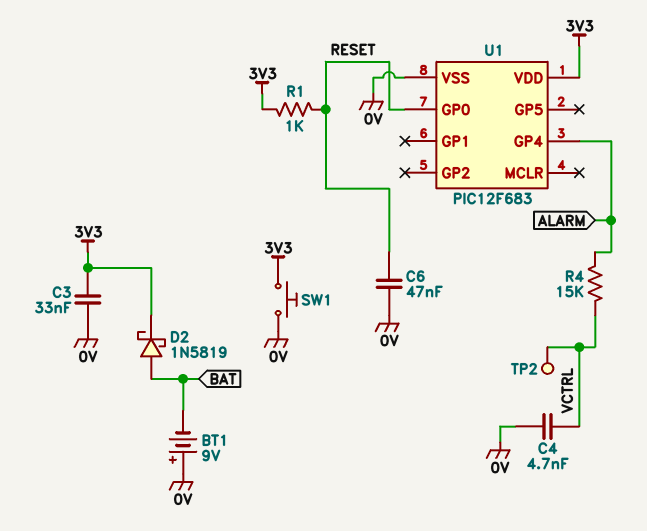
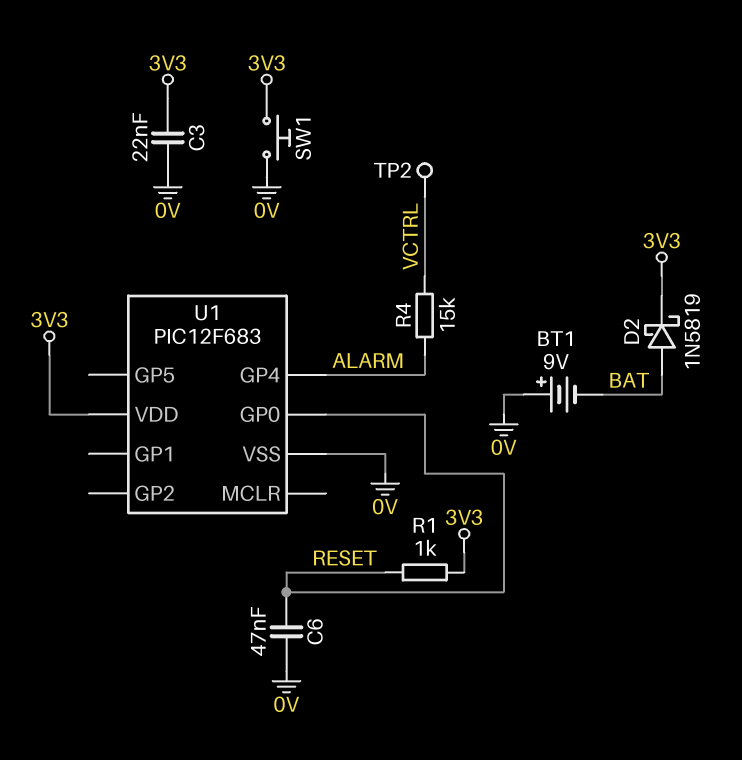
C3: 33nF (0V, 3V3) -> 22nF (0V, 3V3)
C4: 4.7nF (0V, VCTRL) -> none

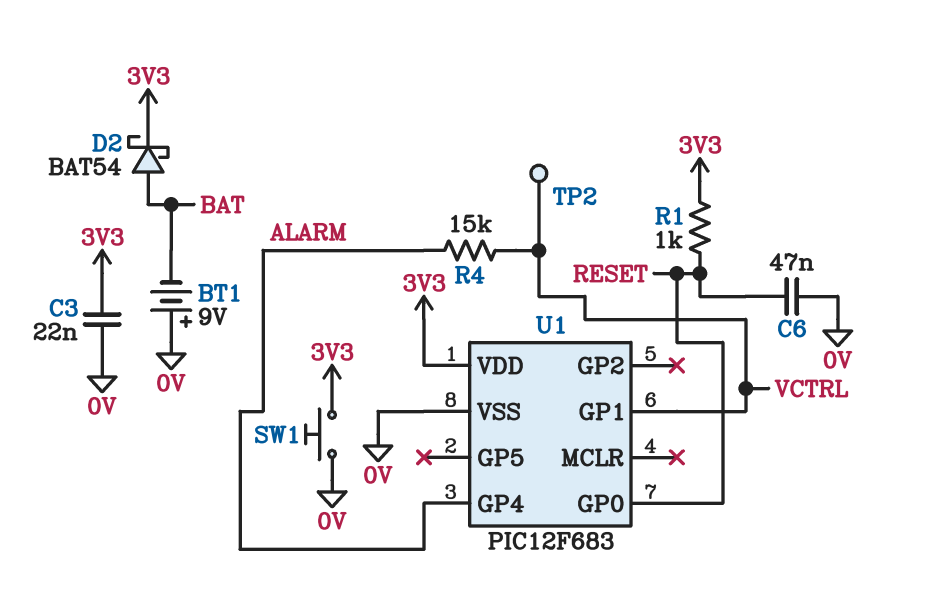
D2: schottky 1N5819 (A BAT, K 3V3) -> schottky BAT54 (A BAT, K 3V3)
U1 pin GP1: none -> VCTRL

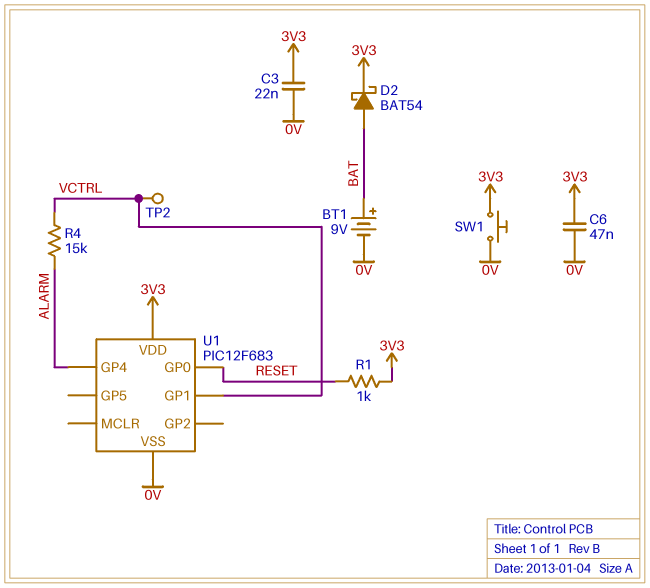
BT1: 9V (plus 0V, minus BAT) -> 9V (plus BAT, minus 0V)
C6: 47nF (0V, RESET) -> 47nF (0V, 3V3)

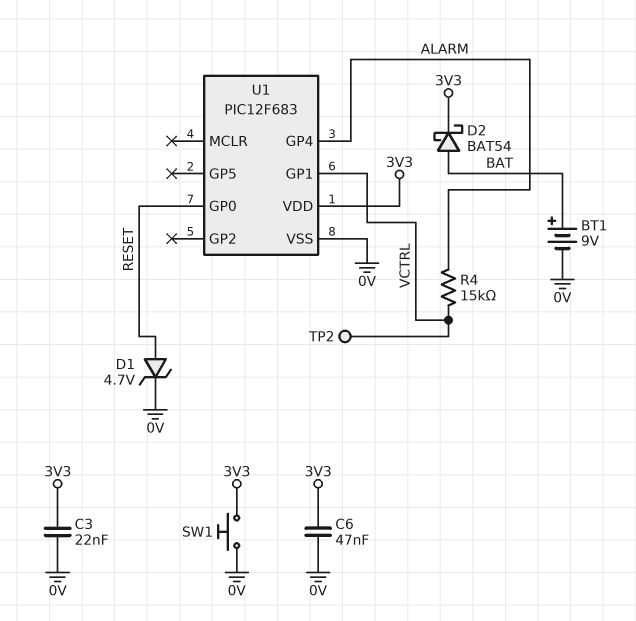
D1: none -> zener 4.7V (A RESET, K 0V)
R1: 1k (3V3, RESET) -> none

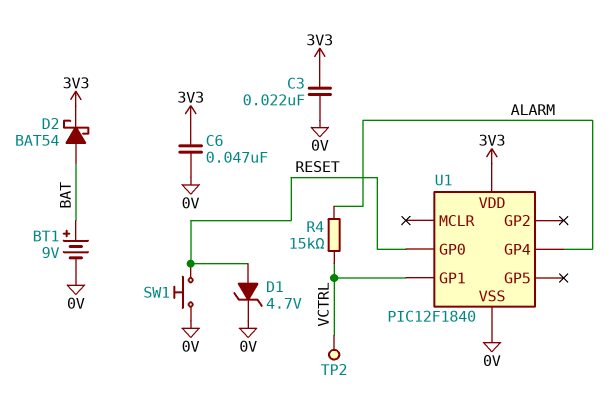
SW1: button (0V, 3V3) -> button (0V, RESET)
U1: PIC12F683 -> PIC12F1840

